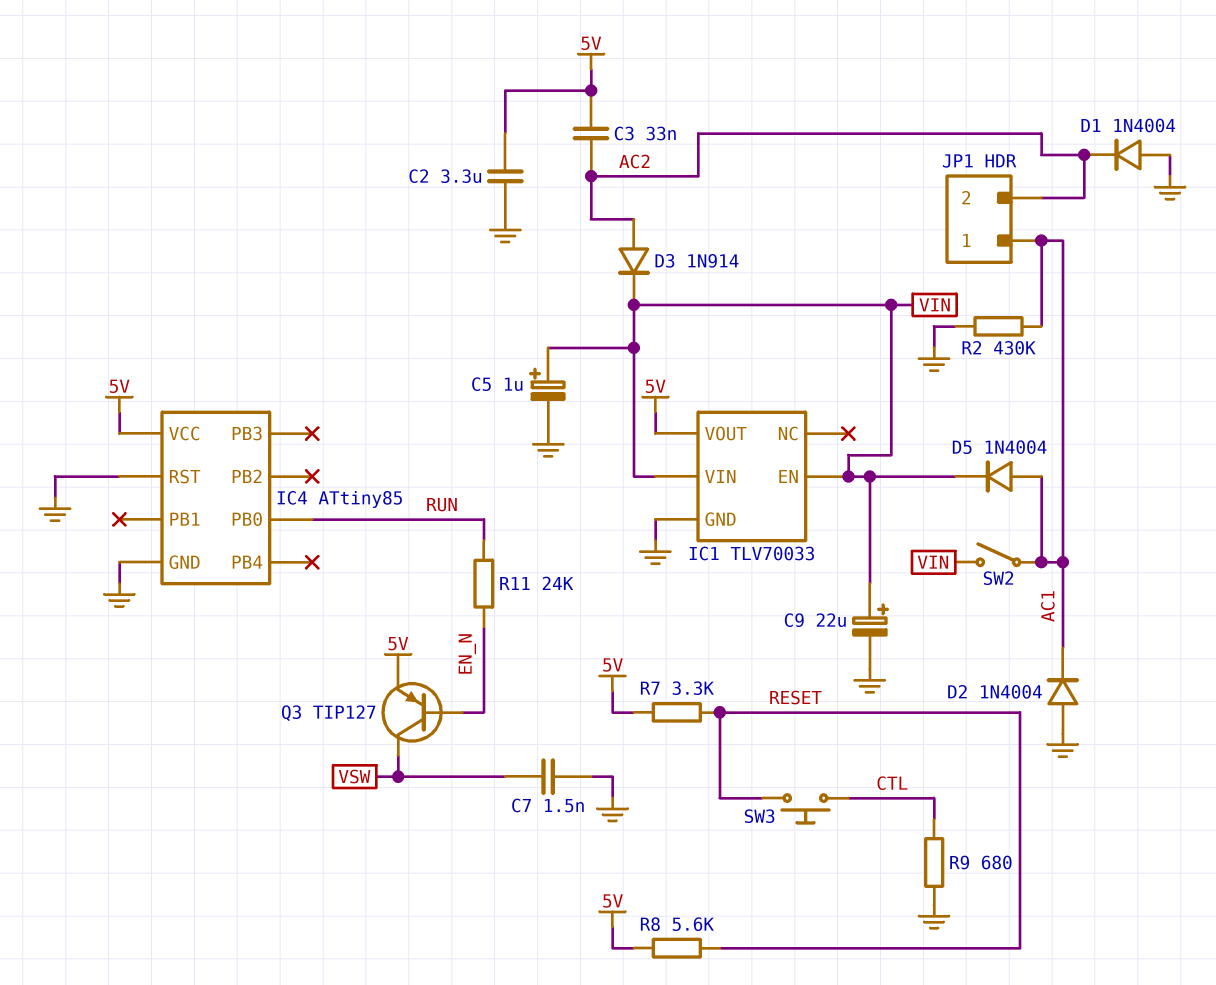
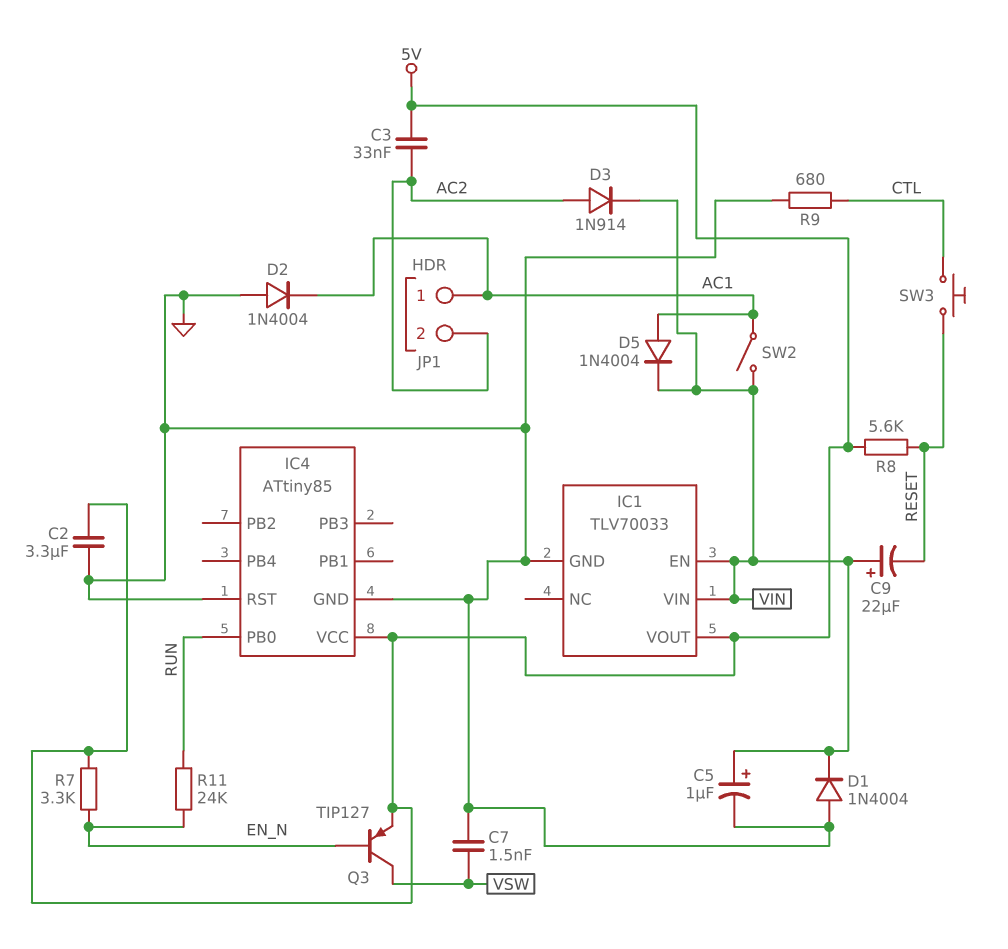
C9: 22uF (plus VIN, minus GND) -> 22uF (plus VIN, minus RESET)
D1: diode 1N4004 (A GND, K AC2) -> diode 1N4004 (A GND, K VIN)
R2: 430k (AC1, GND) -> none
R7: 3.3k (5V, RESET) -> 3.3k (5V, EN_N)

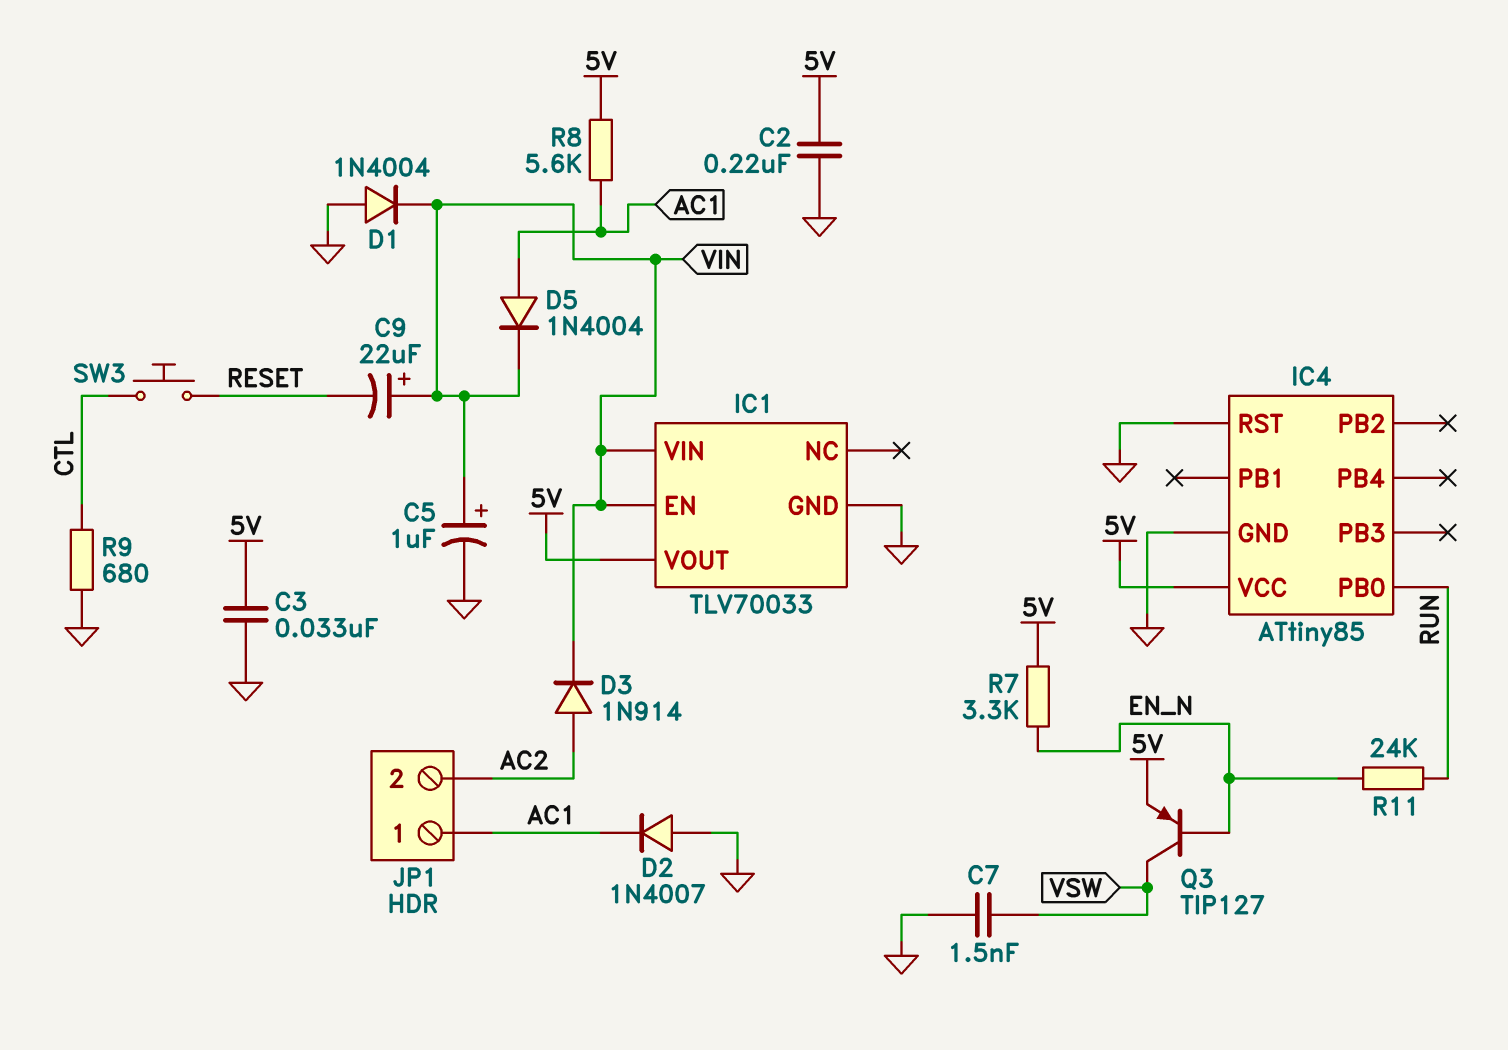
C2: 3.3uF (5V, GND) -> 220nF (5V, GND)
C3: 33nF (5V, AC2) -> 33nF (5V, GND)
D2: diode 1N4004 (A GND, K AC1) -> diode 1N4007 (A GND, K AC1)
R8: 5.6k (5V, RESET) -> 5.6k (5V, AC1)
SW2: switch (AC1, VIN) -> none

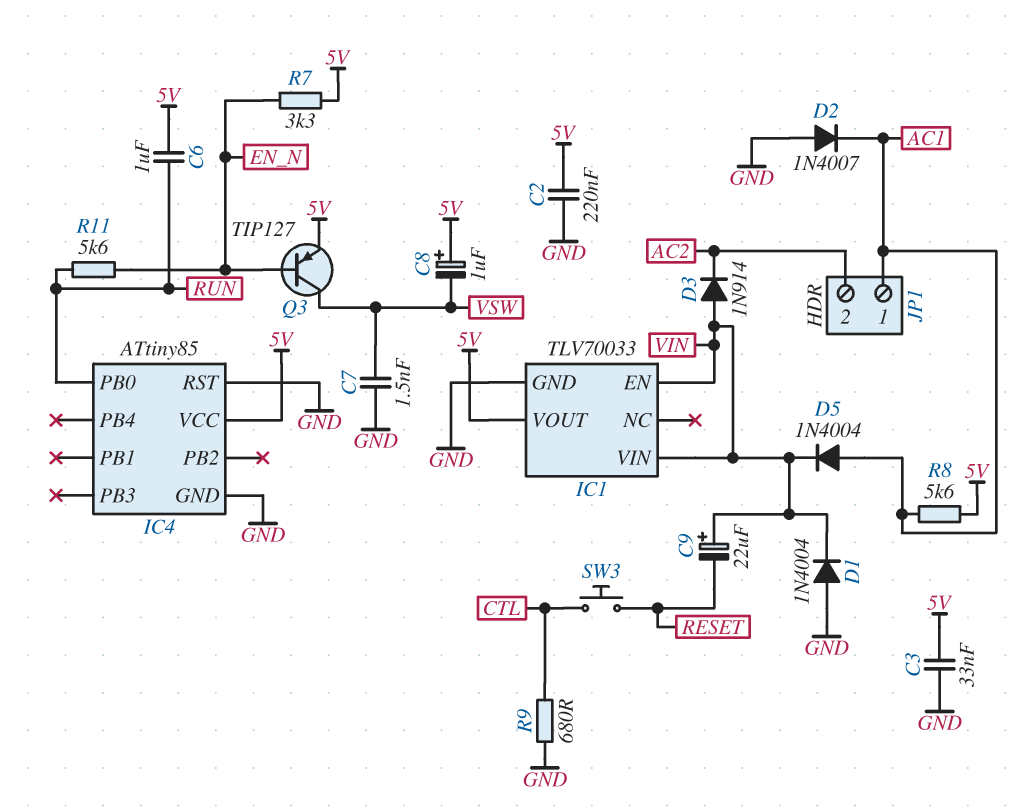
C5: 1uF (plus VIN, minus GND) -> none
C6: none -> 1uF (5V, RUN)
C8: none -> 1uF (plus 5V, minus VSW)
D3: diode 1N914 (A AC2, K VIN) -> diode 1N914 (A VIN, K AC2)
R11: 24k (EN_N, RUN) -> 5.6k (EN_N, RUN)

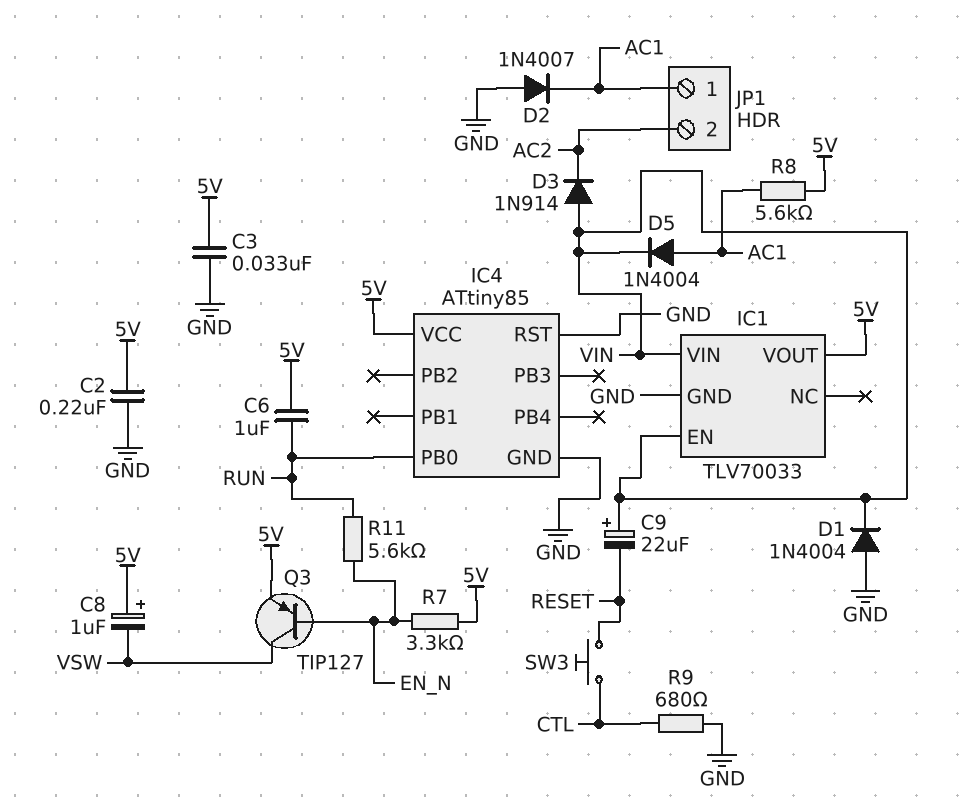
C7: 1.5nF (GND, VSW) -> none

